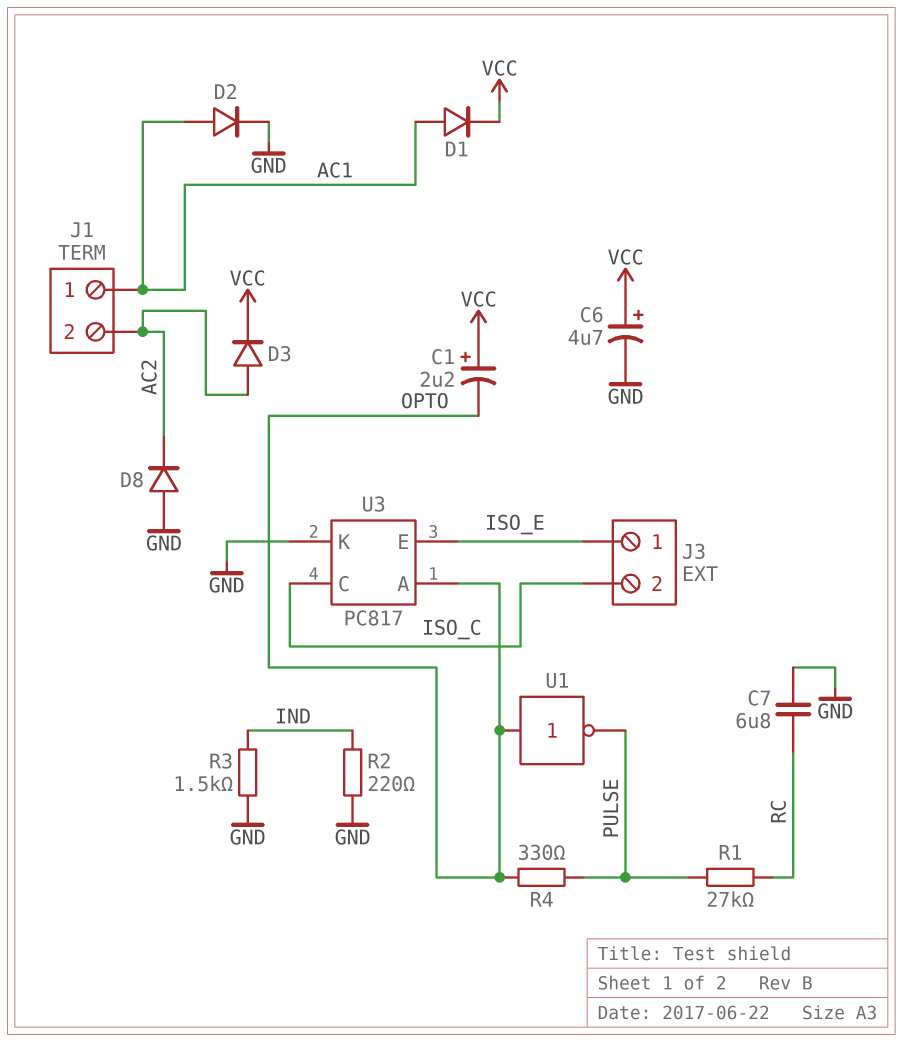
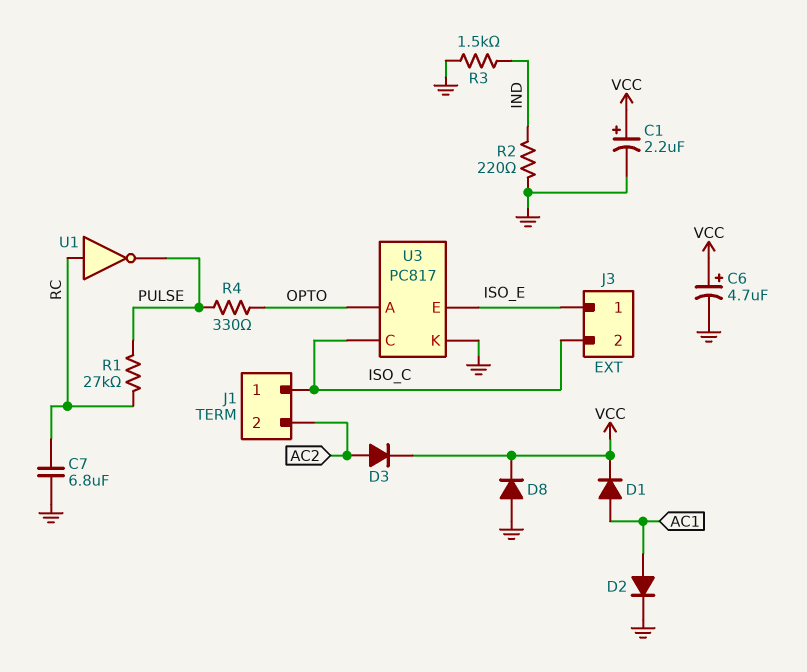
C1: 2.2uF (plus VCC, minus OPTO) -> 2.2uF (plus VCC, minus GND)
D8: diode (A GND, K AC2) -> diode (A GND, K VCC)
J1 pin 1: AC1 -> ISO_C
U1: NOT (in OPTO, out PULSE) -> NOT (in RC, out PULSE)

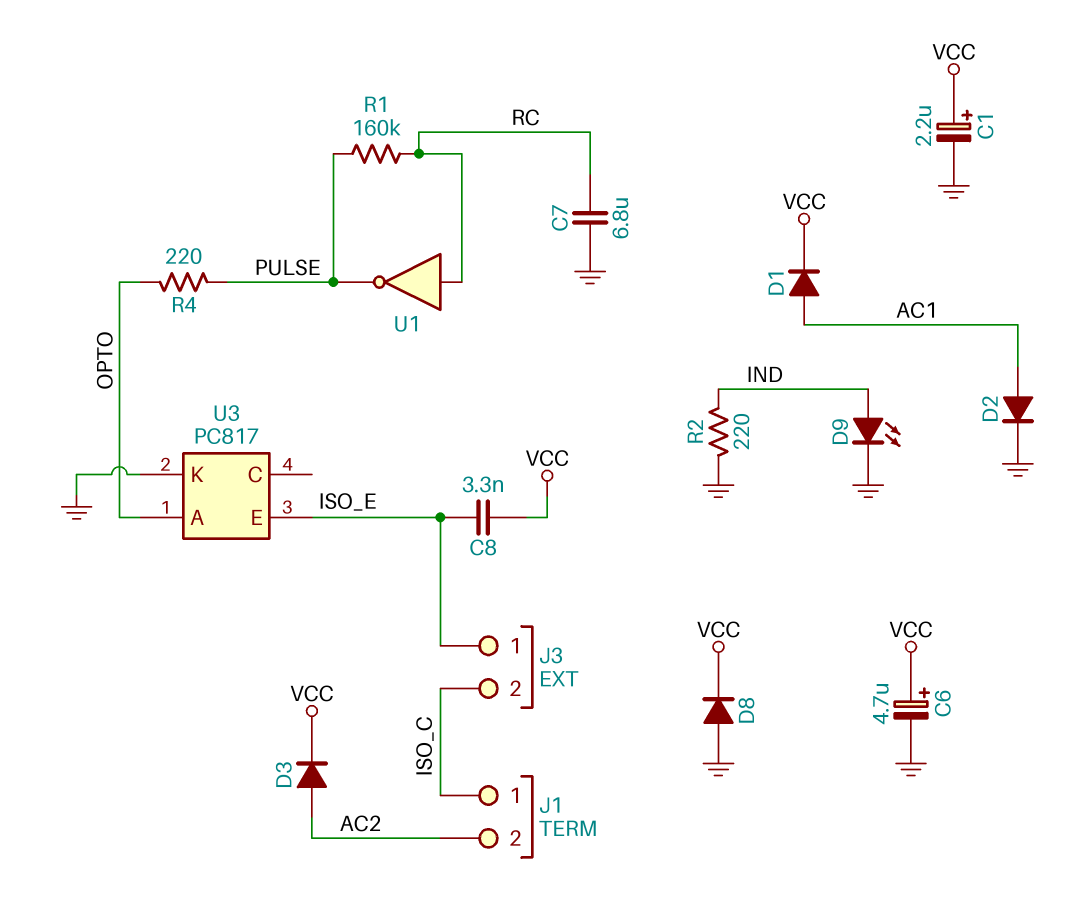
C8: none -> 3.3nF (ISO_E, VCC)
D9: none -> LED (A IND, K GND)
R1: 27k (PULSE, RC) -> 160k (PULSE, RC)
R3: 1.5k (GND, IND) -> none
R4: 330 (OPTO, PULSE) -> 220 (OPTO, PULSE)
U3 pin C: ISO_C -> none

